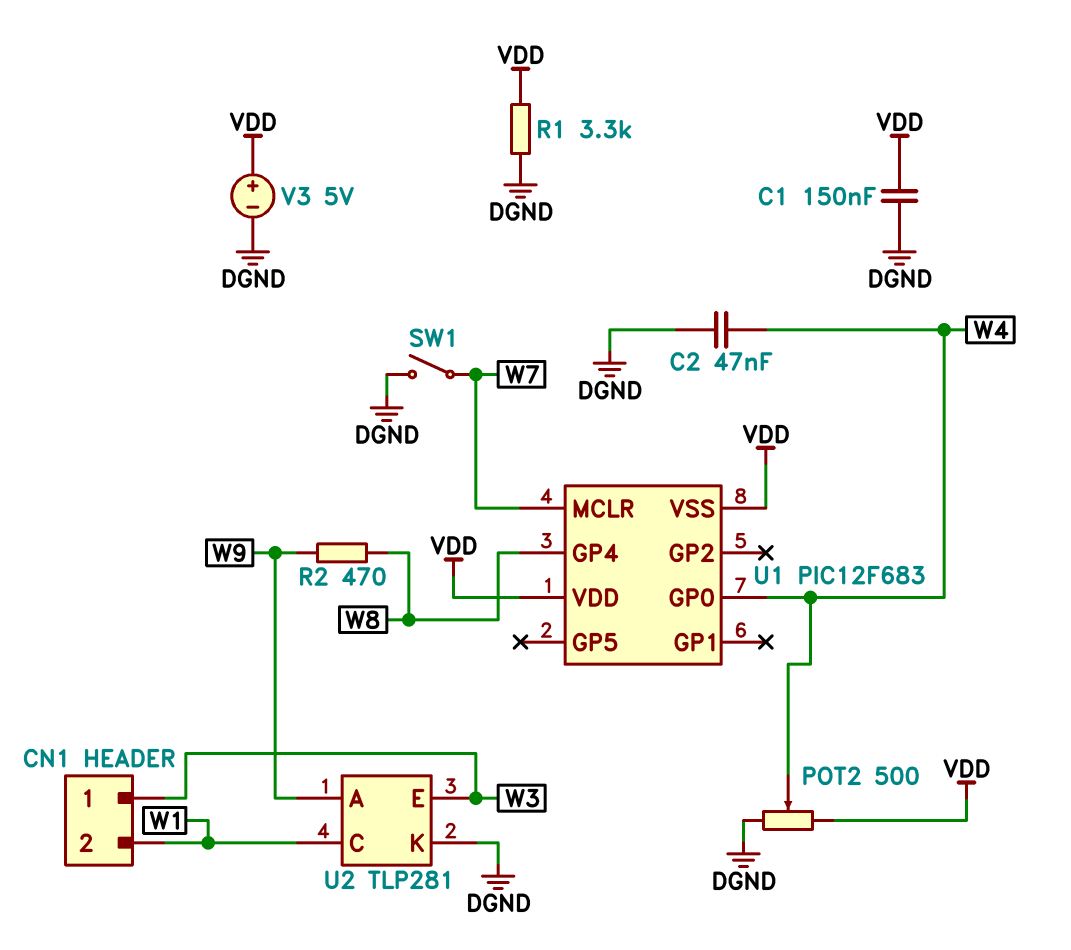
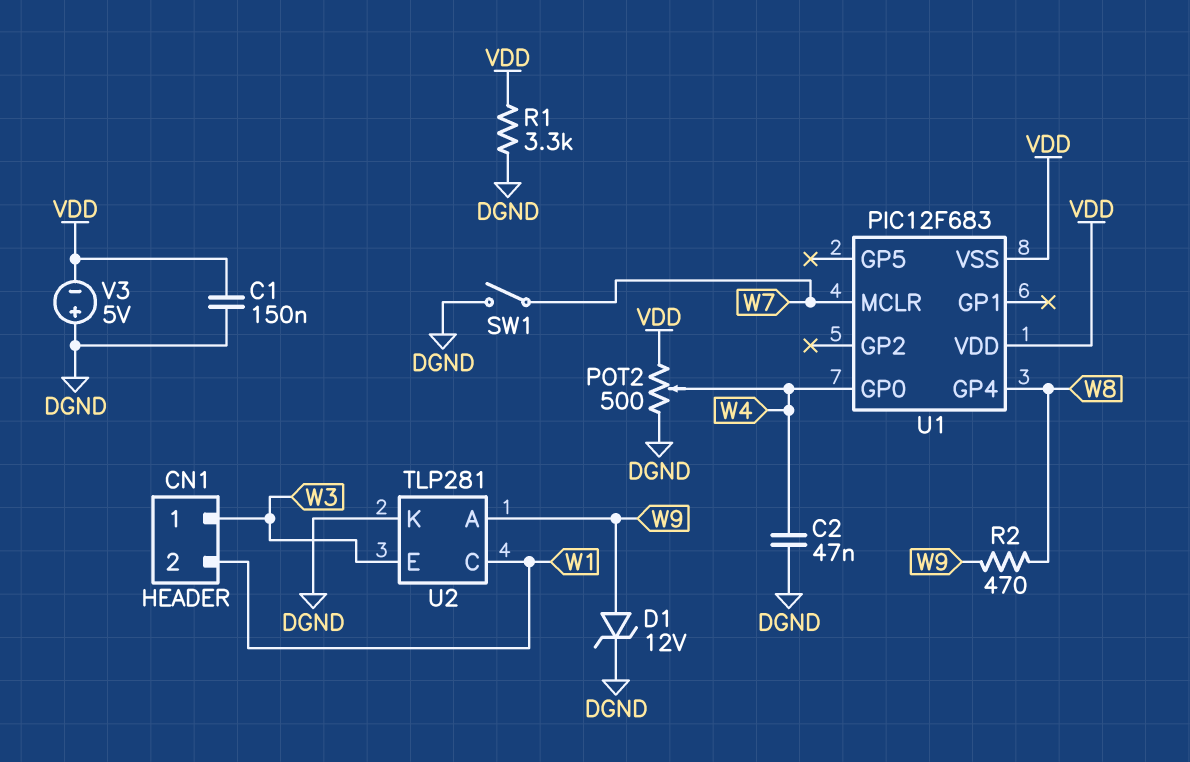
D1: none -> zener 12V (A W9, K DGND)
V3: 5V (plus VDD, minus DGND) -> 5V (plus DGND, minus VDD)

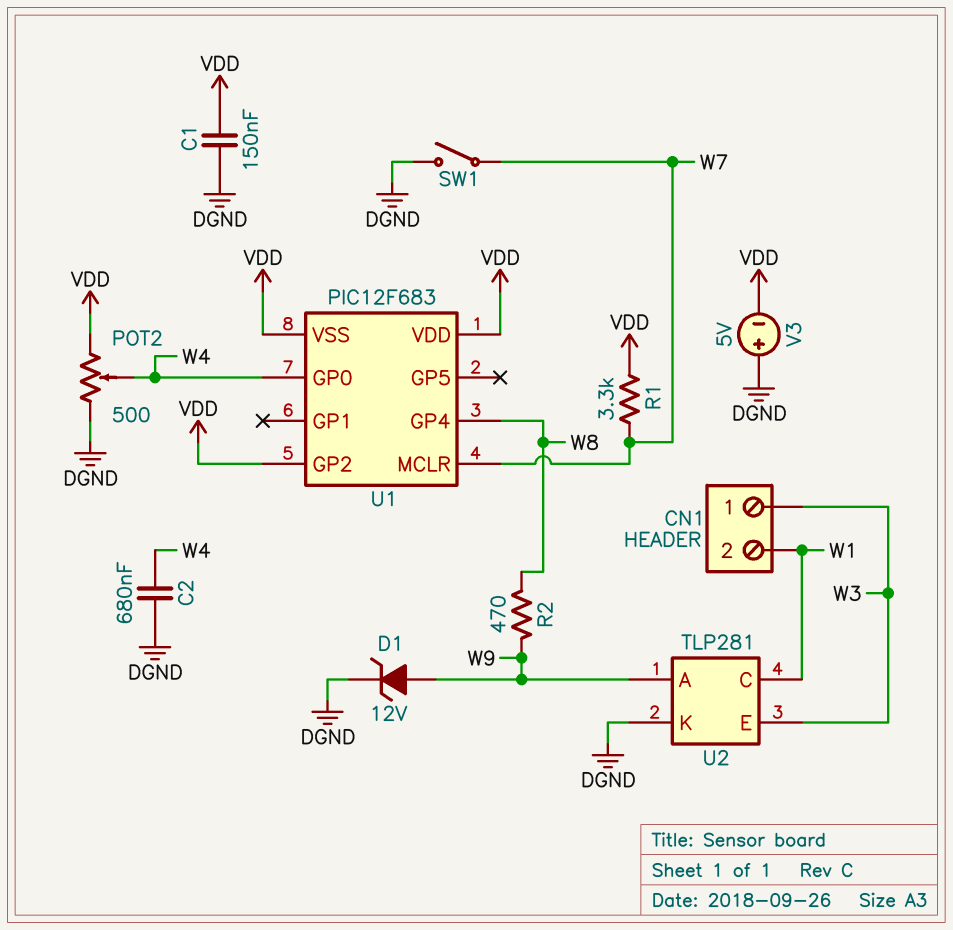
C2: 47nF (DGND, W4) -> 680nF (DGND, W4)
R1: 3.3k (DGND, VDD) -> 3.3k (VDD, W7)
U1 pin GP2: none -> VDD

